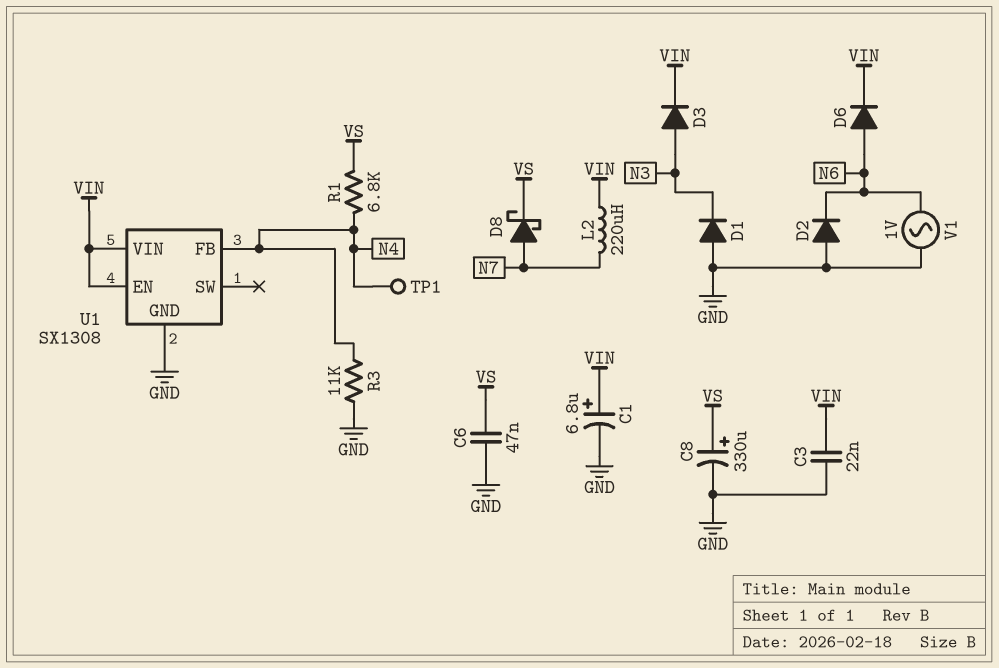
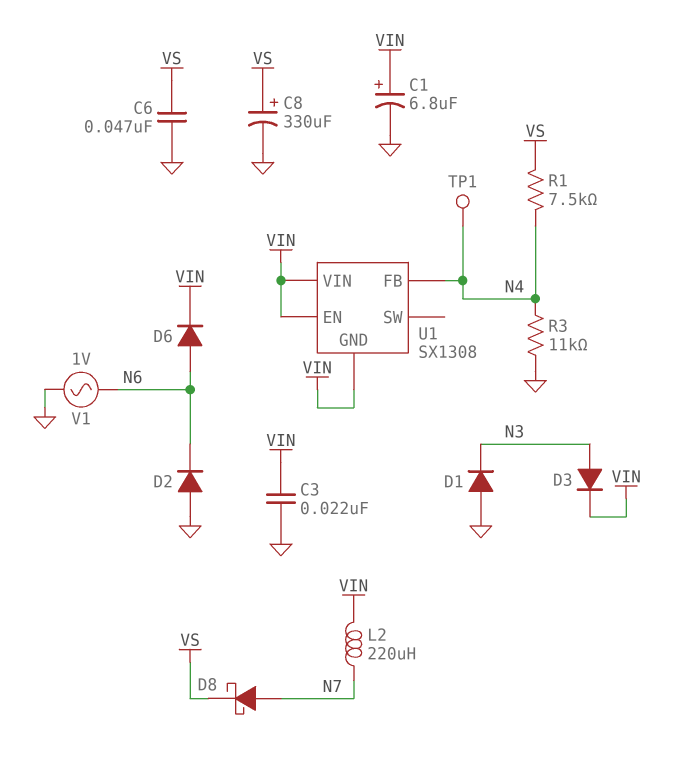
R1: 6.8k (N4, VS) -> 7.5k (N4, VS)
U1 pin GND: GND -> VIN

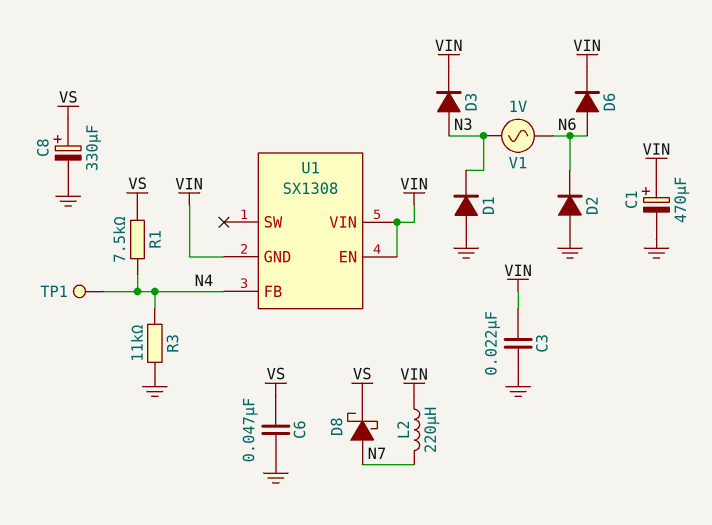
C1: 6.8uF (plus VIN, minus GND) -> 470uF (plus VIN, minus GND)
V1: AC 1V (GND, N6) -> AC 1V (N3, N6)

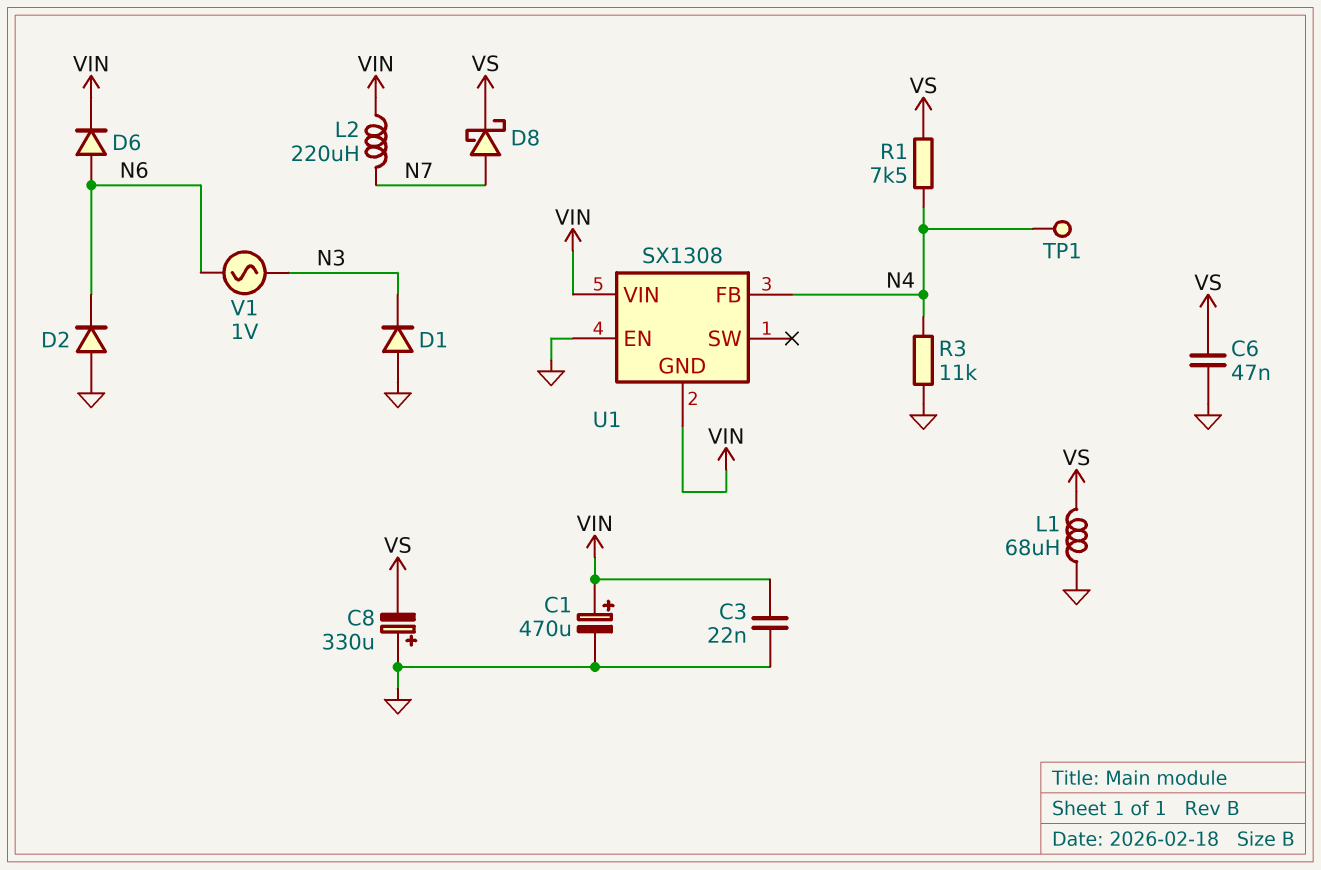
C8: 330uF (plus VS, minus GND) -> 330uF (plus GND, minus VS)
D3: diode (A N3, K VIN) -> none
L1: none -> 68uH (GND, VS)
U1 pin EN: VIN -> GND

